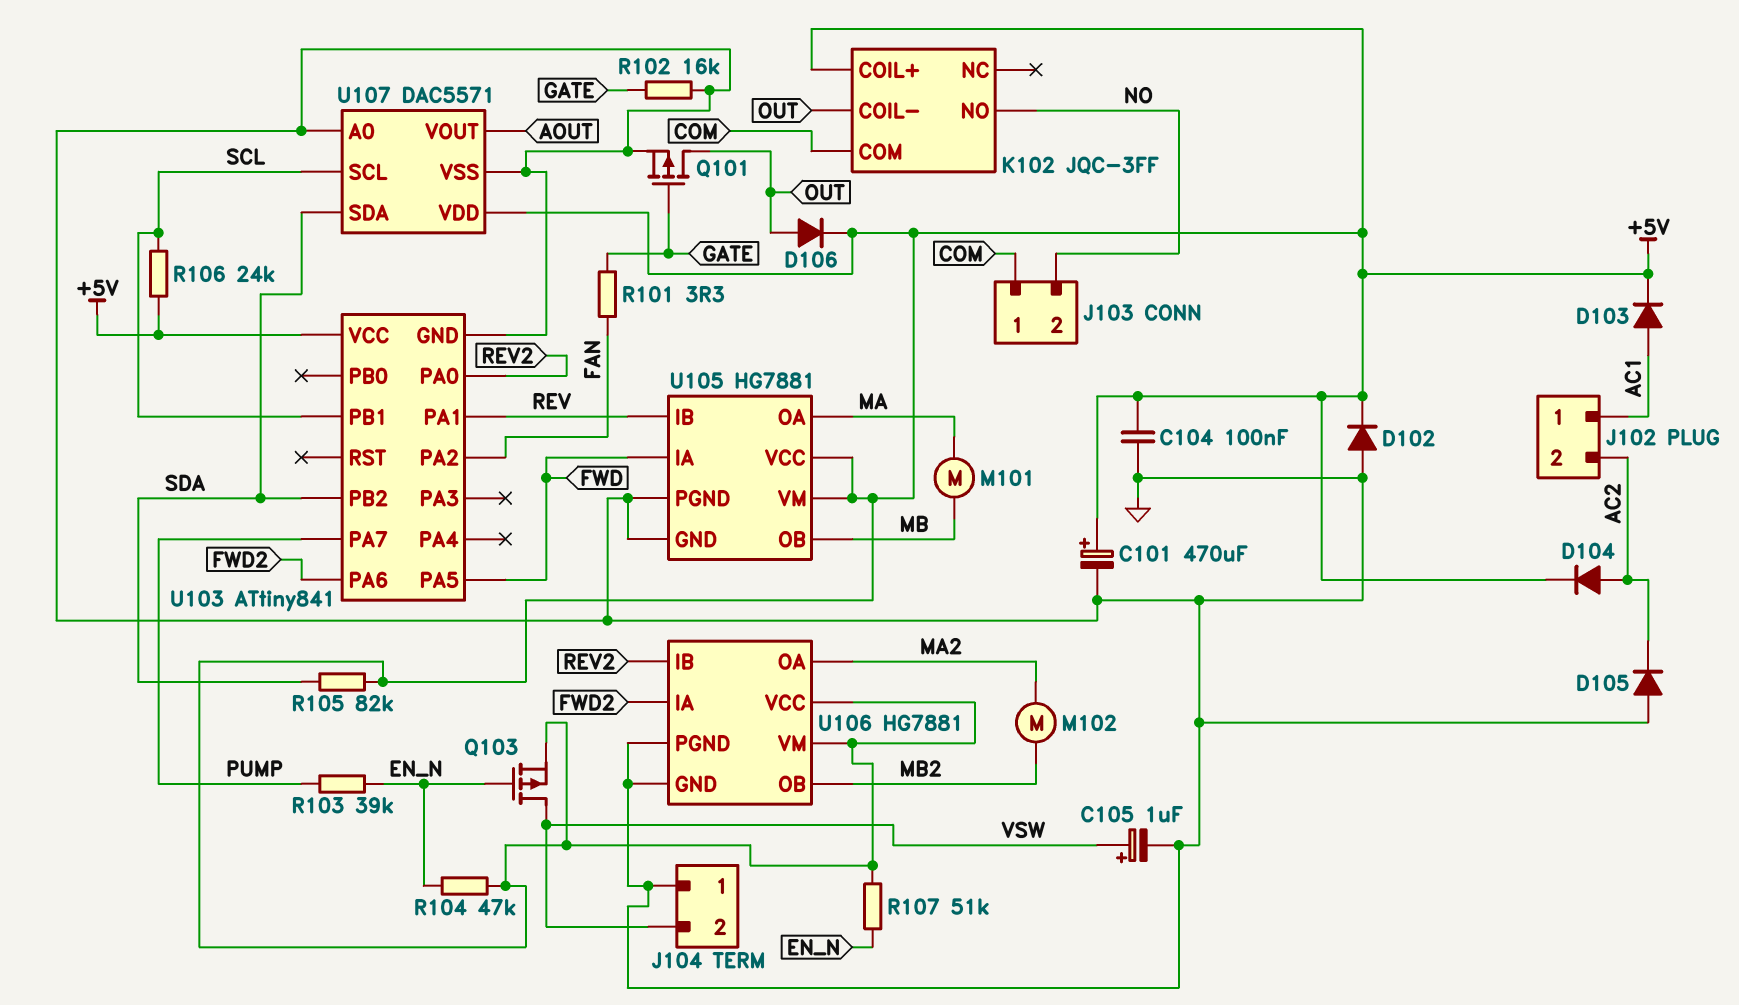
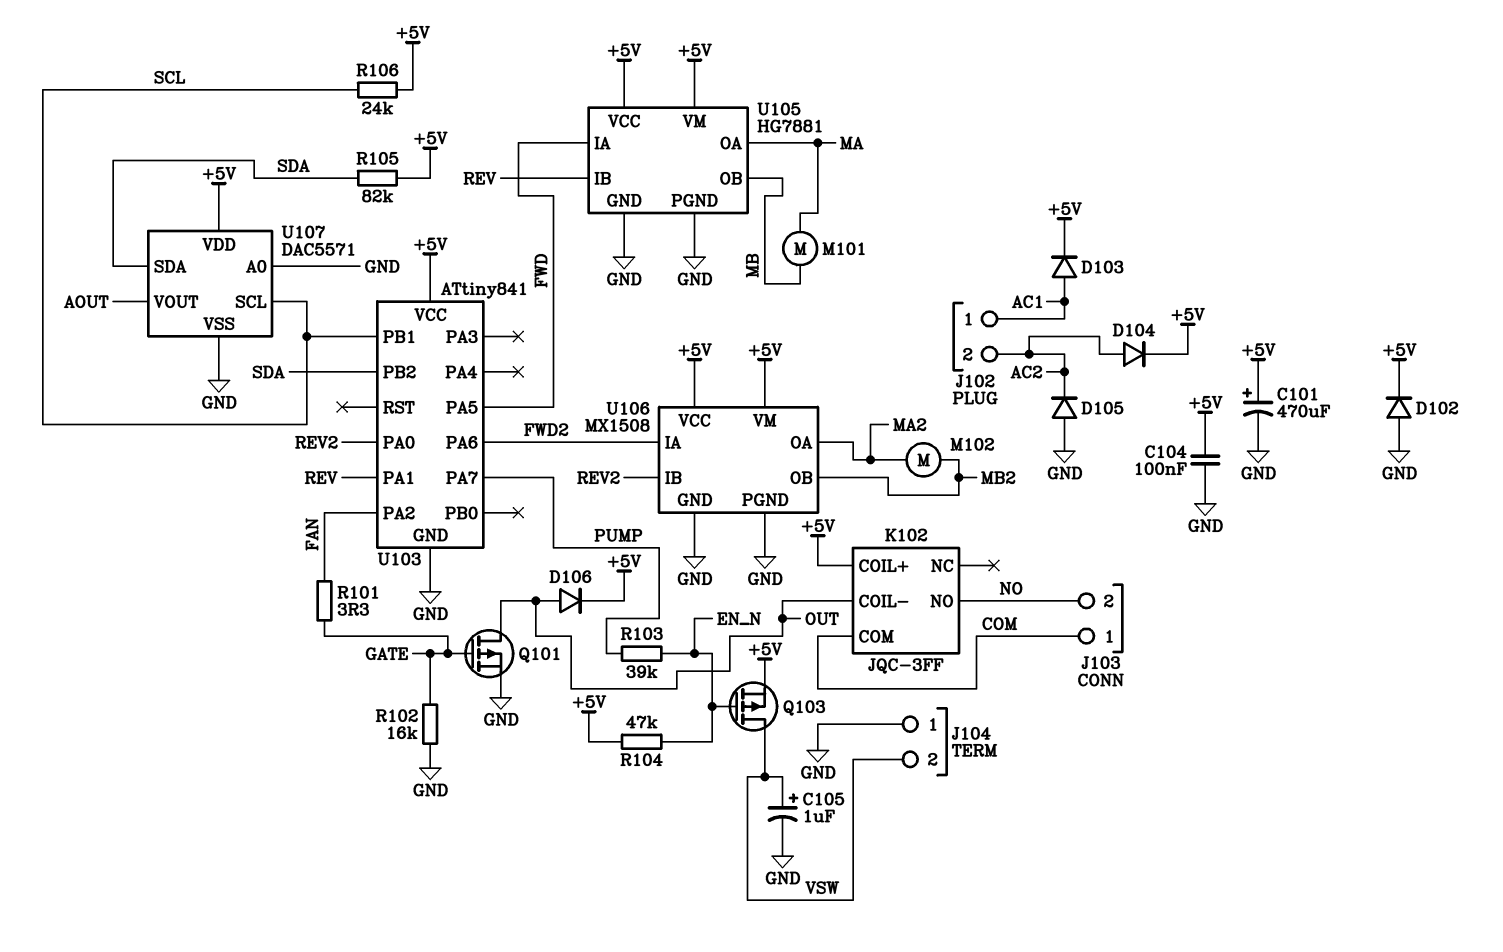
R107: 51k (+5V, EN_N) -> none
U106: HG7881 -> MX1508

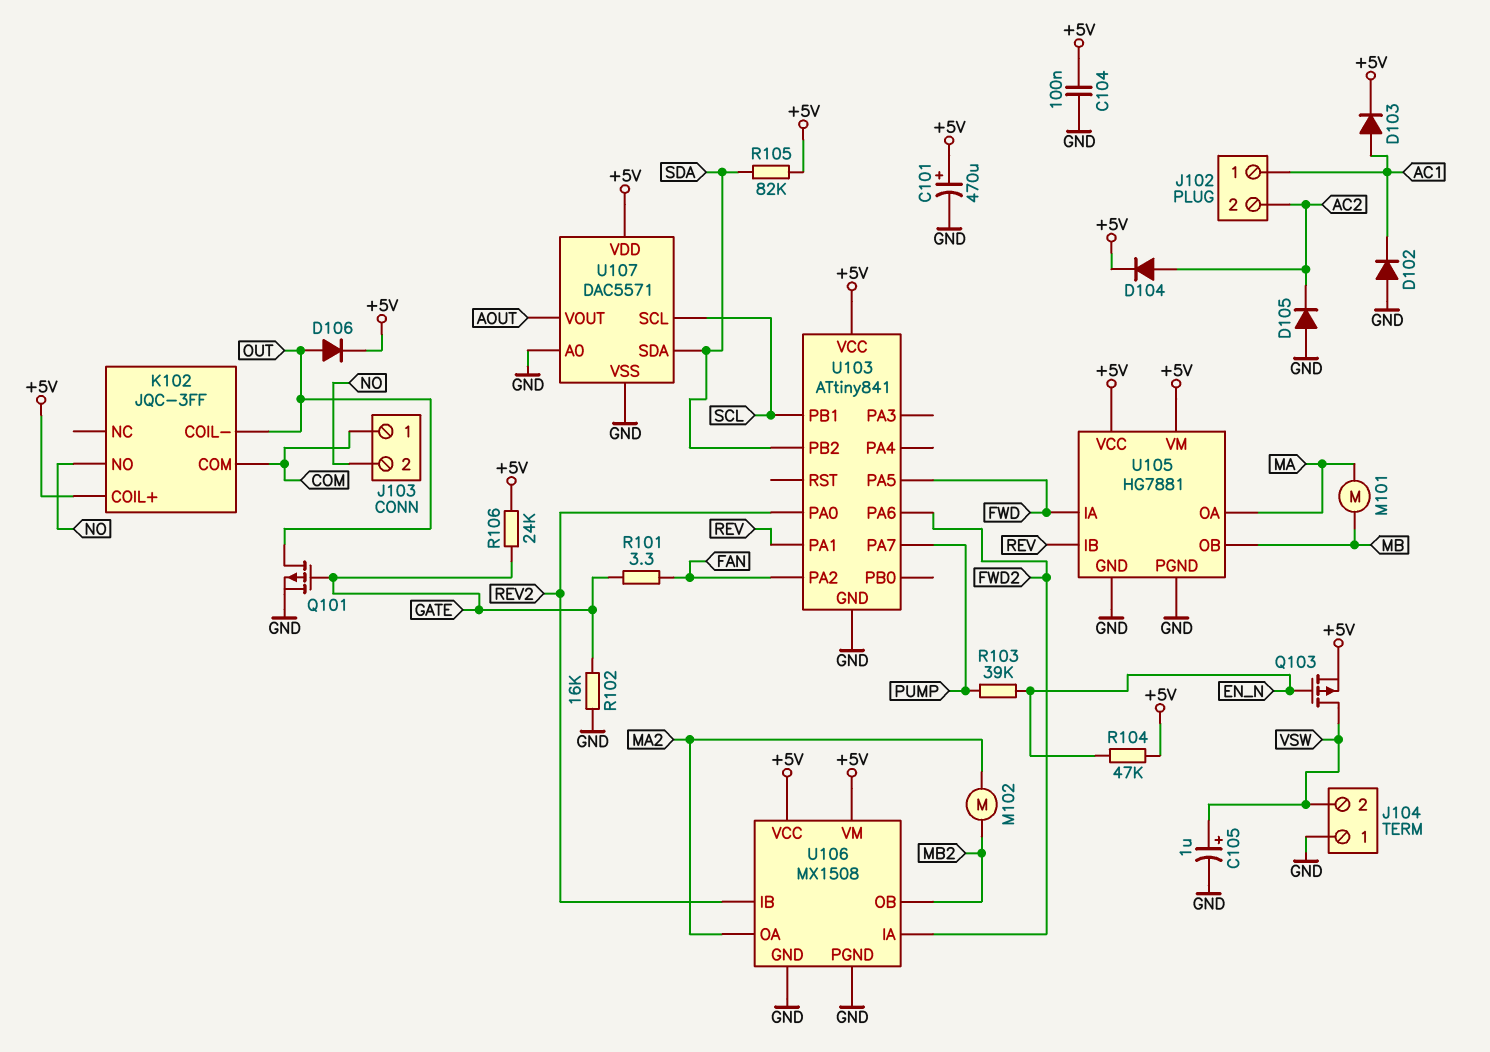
D102: diode (A GND, K +5V) -> diode (A GND, K AC1)
R106: 24k (+5V, SCL) -> 24k (+5V, GATE)

